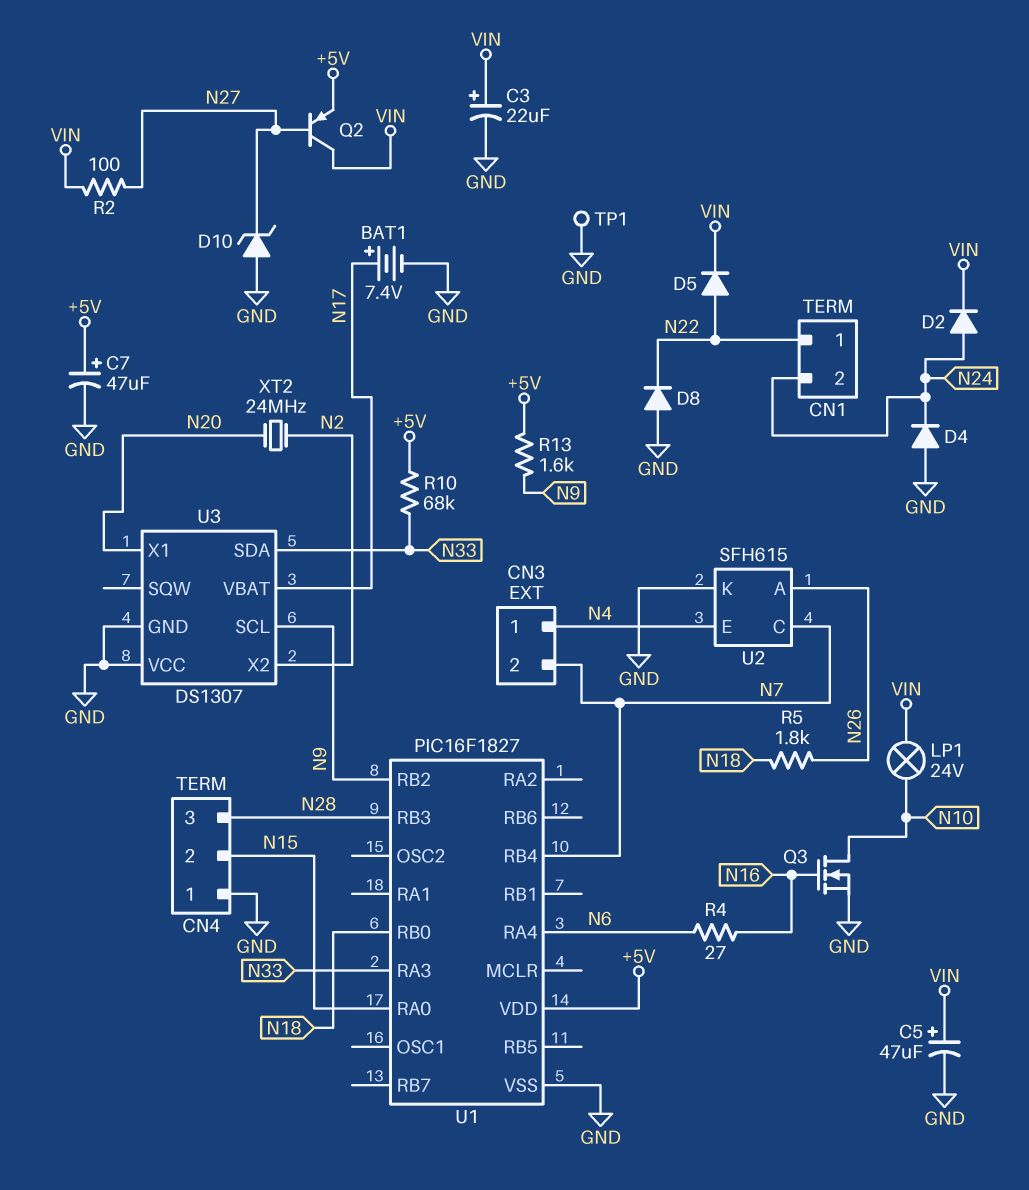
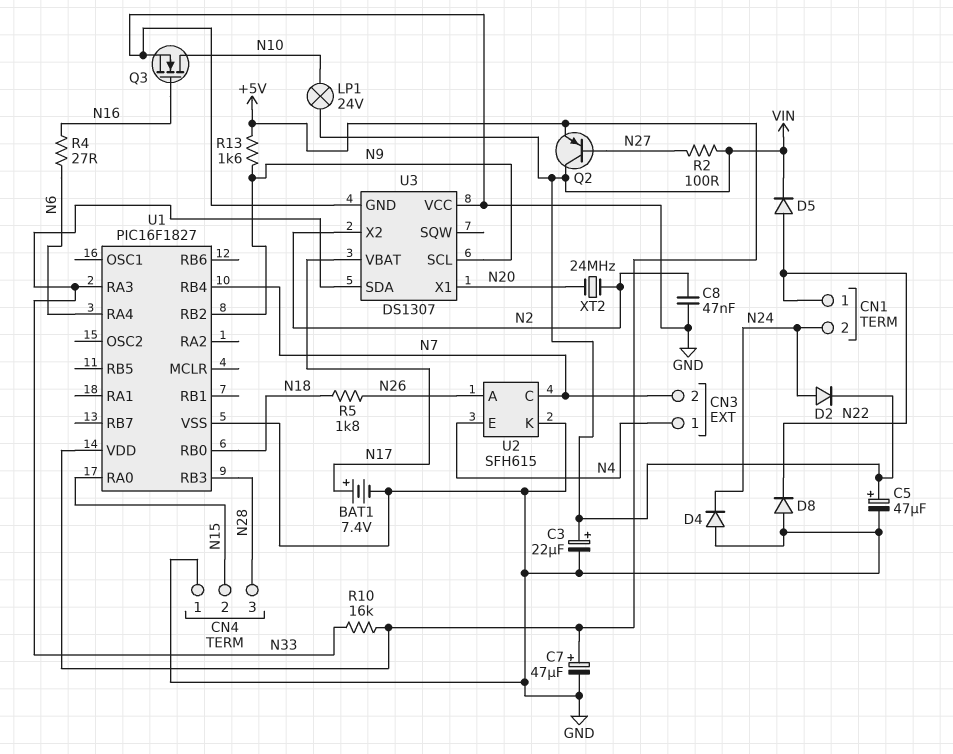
C8: none -> 47nF (GND, N2)
D10: zener (A GND, K N27) -> none
R10: 68k (+5V, N33) -> 16k (+5V, N33)
TP1: test point (GND) -> none

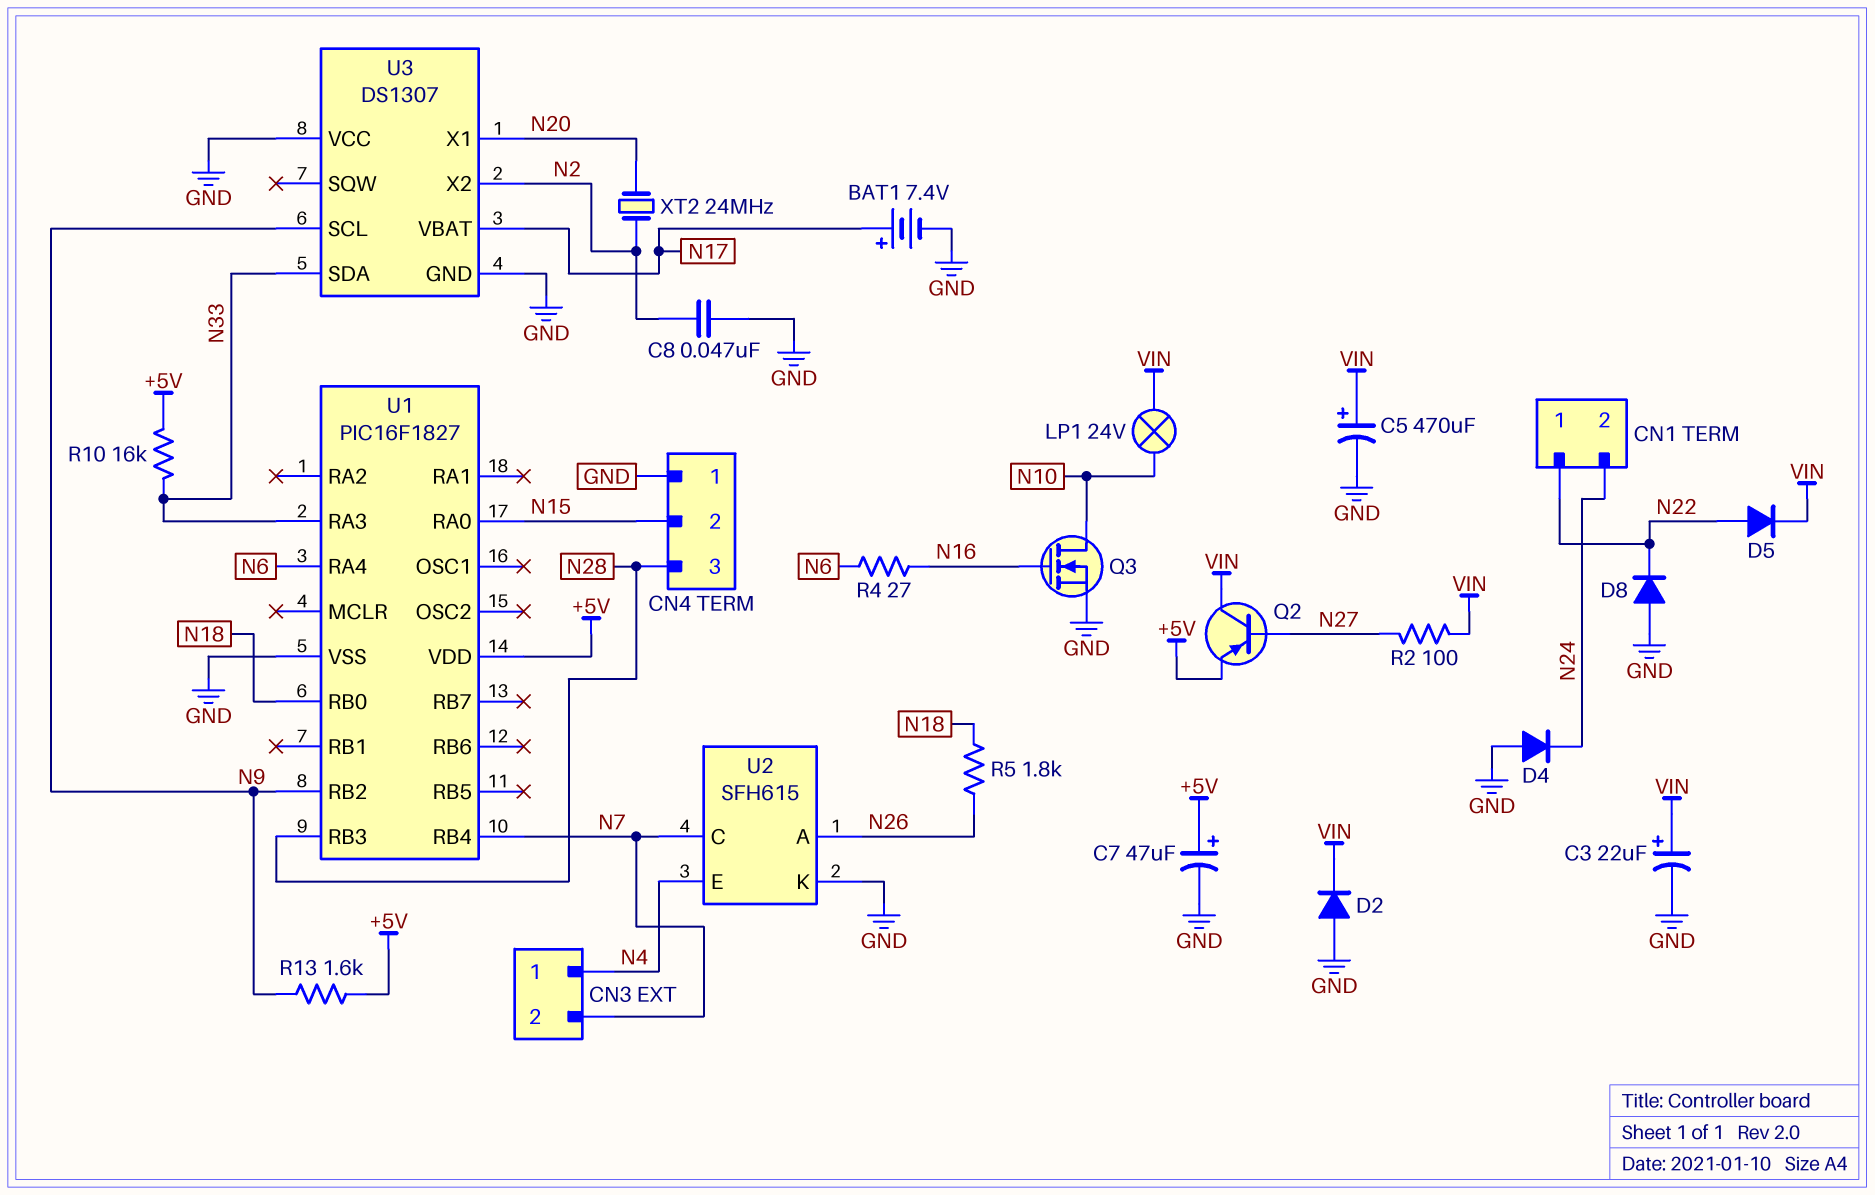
C5: 47uF (plus VIN, minus GND) -> 470uF (plus VIN, minus GND)
D2: diode (A N24, K VIN) -> diode (A GND, K VIN)

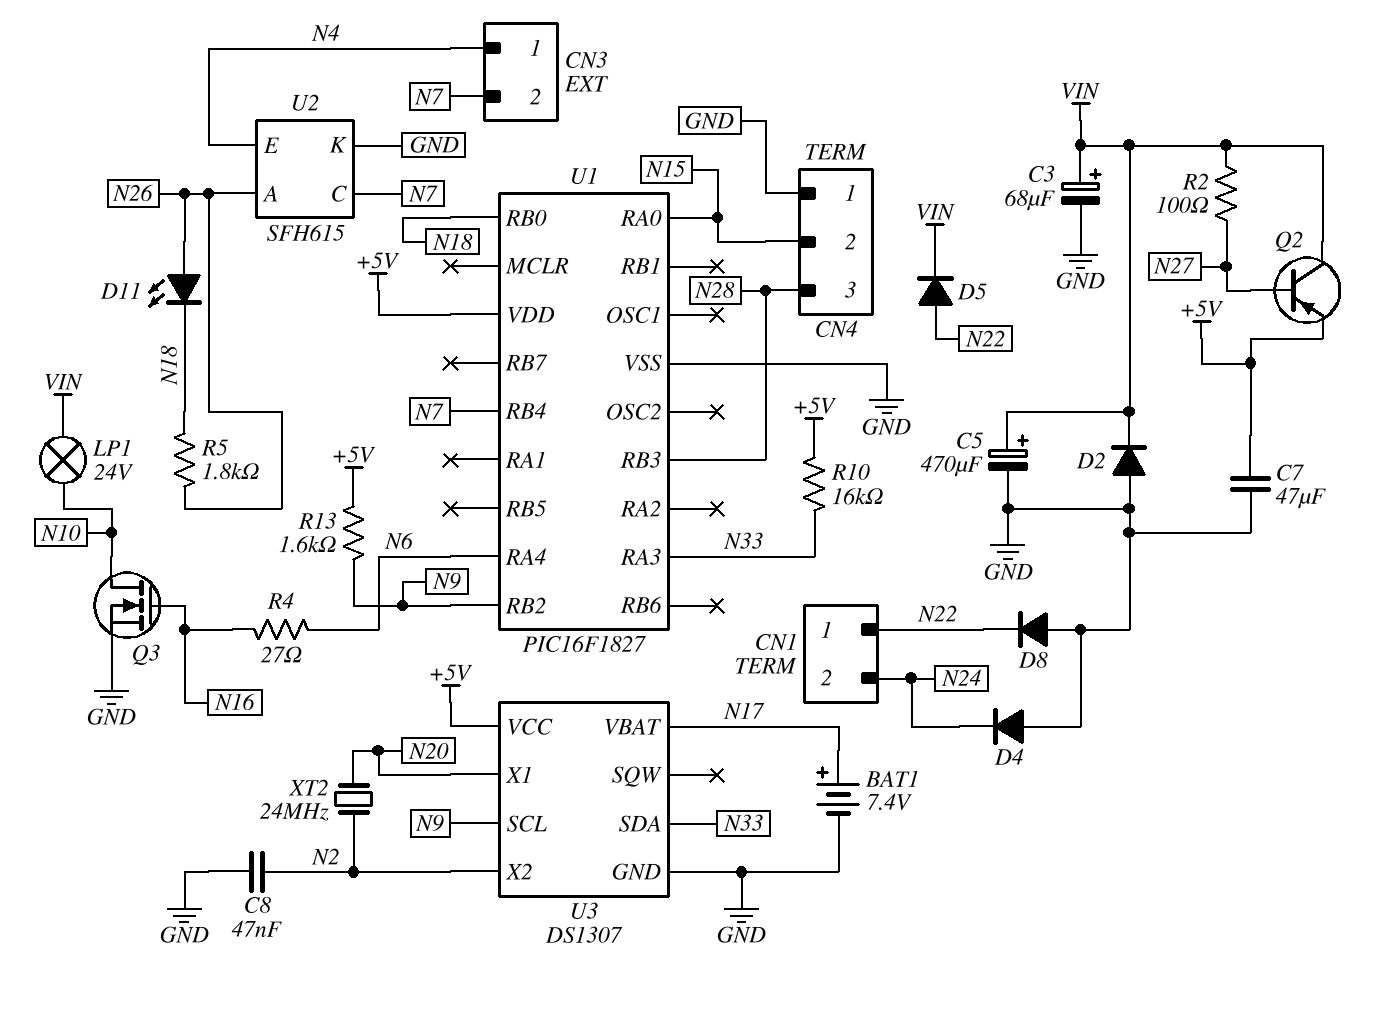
C3: 22uF (plus VIN, minus GND) -> 68uF (plus VIN, minus GND)
C7: 47uF (plus +5V, minus GND) -> 47uF (+5V, GND)
D11: none -> LED (A N26, K N18)
U3 pin VCC: GND -> +5V

